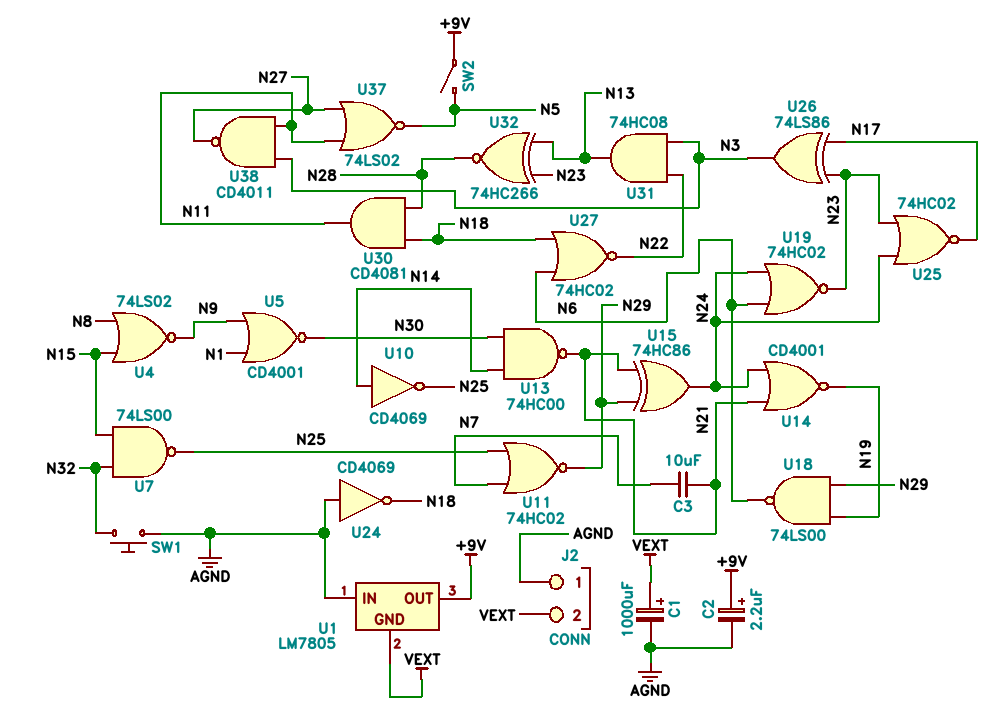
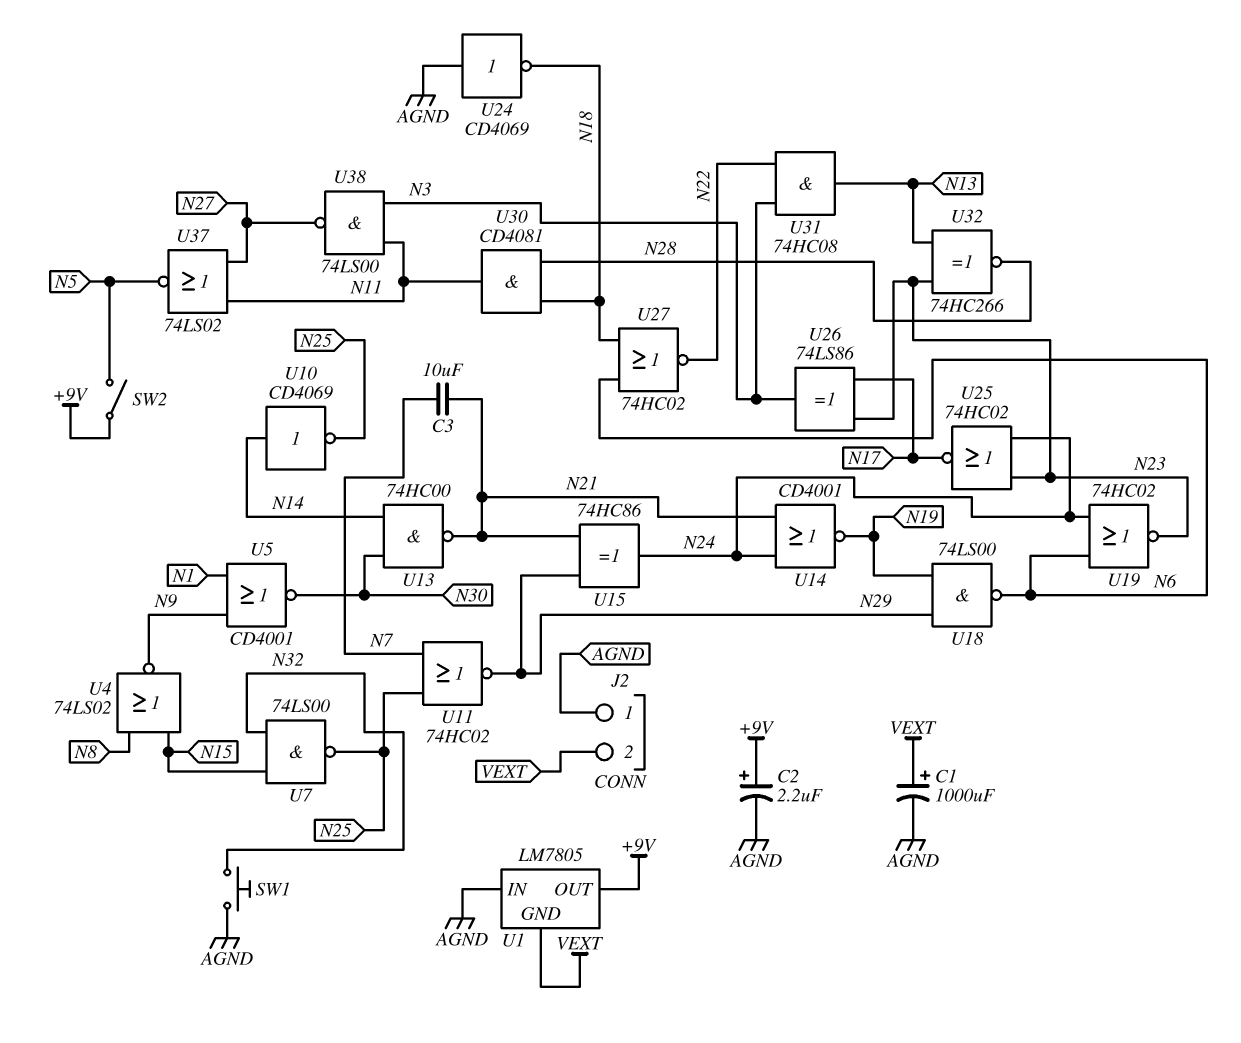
U38: NAND CD4011 (in N3, in N11, out N27) -> NAND 74LS00 (in N3, in N11, out N27)

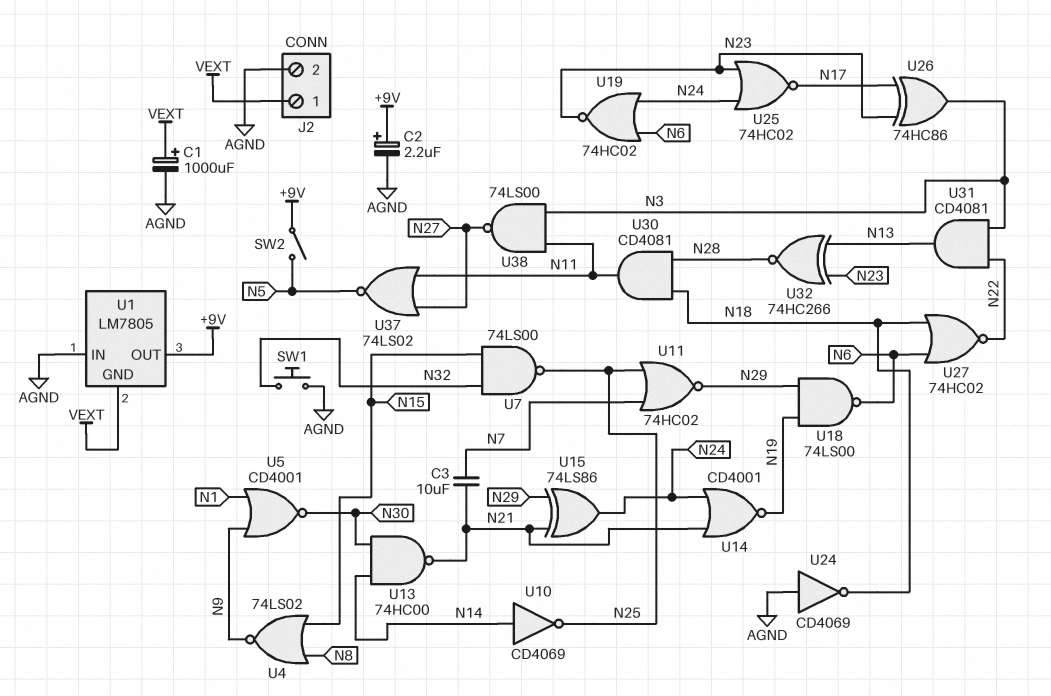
J2 pin 1: AGND -> VEXT
J2 pin 2: VEXT -> AGND
U15: XOR 74HC86 (in N21, in N29, out N24) -> XOR 74LS86 (in N21, in N29, out N24)
U26: XOR 74LS86 (in N17, in N23, out N3) -> XOR 74HC86 (in N17, in N23, out N3)
U31: AND 74HC08 (in N3, in N22, out N13) -> AND CD4081 (in N3, in N22, out N13)

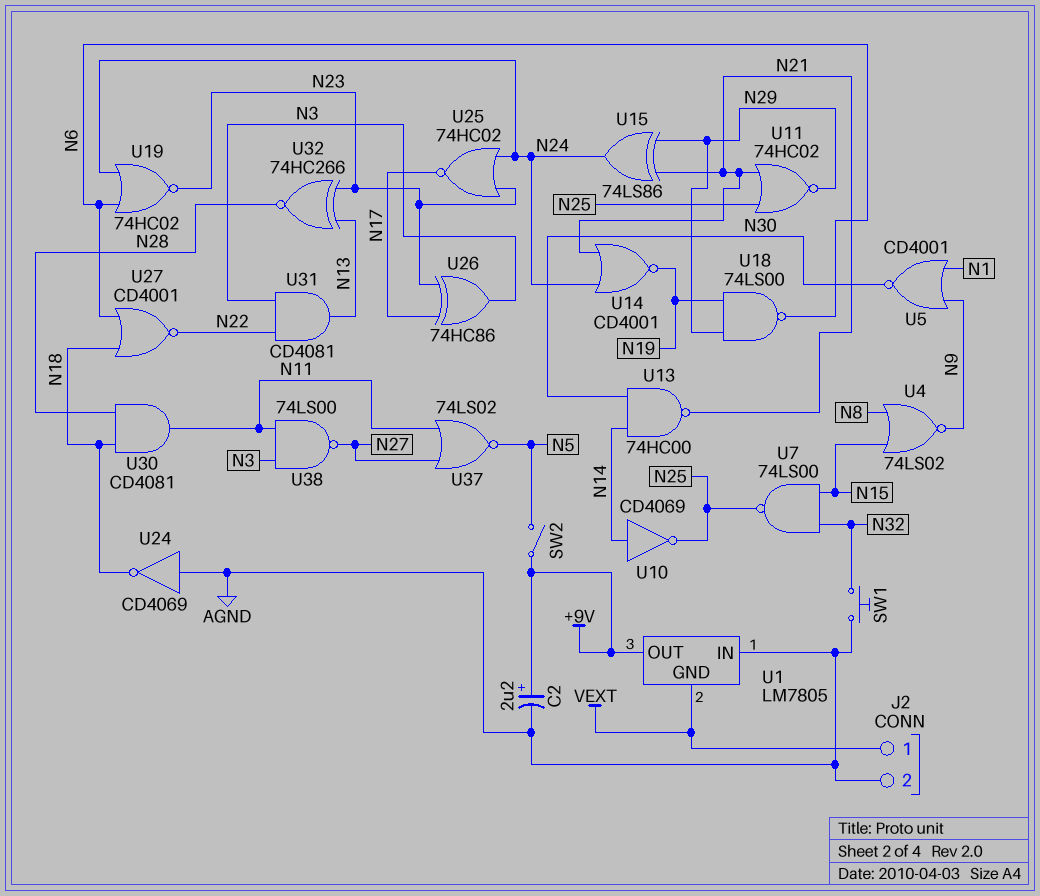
C1: 1000uF (plus VEXT, minus AGND) -> none
C3: 10uF (N7, N21) -> none
U11: NOR 74HC02 (in N7, in N25, out N29) -> NOR 74HC02 (in N21, in N25, out N29)
U27: NOR 74HC02 (in N6, in N18, out N22) -> NOR CD4001 (in N6, in N18, out N22)

